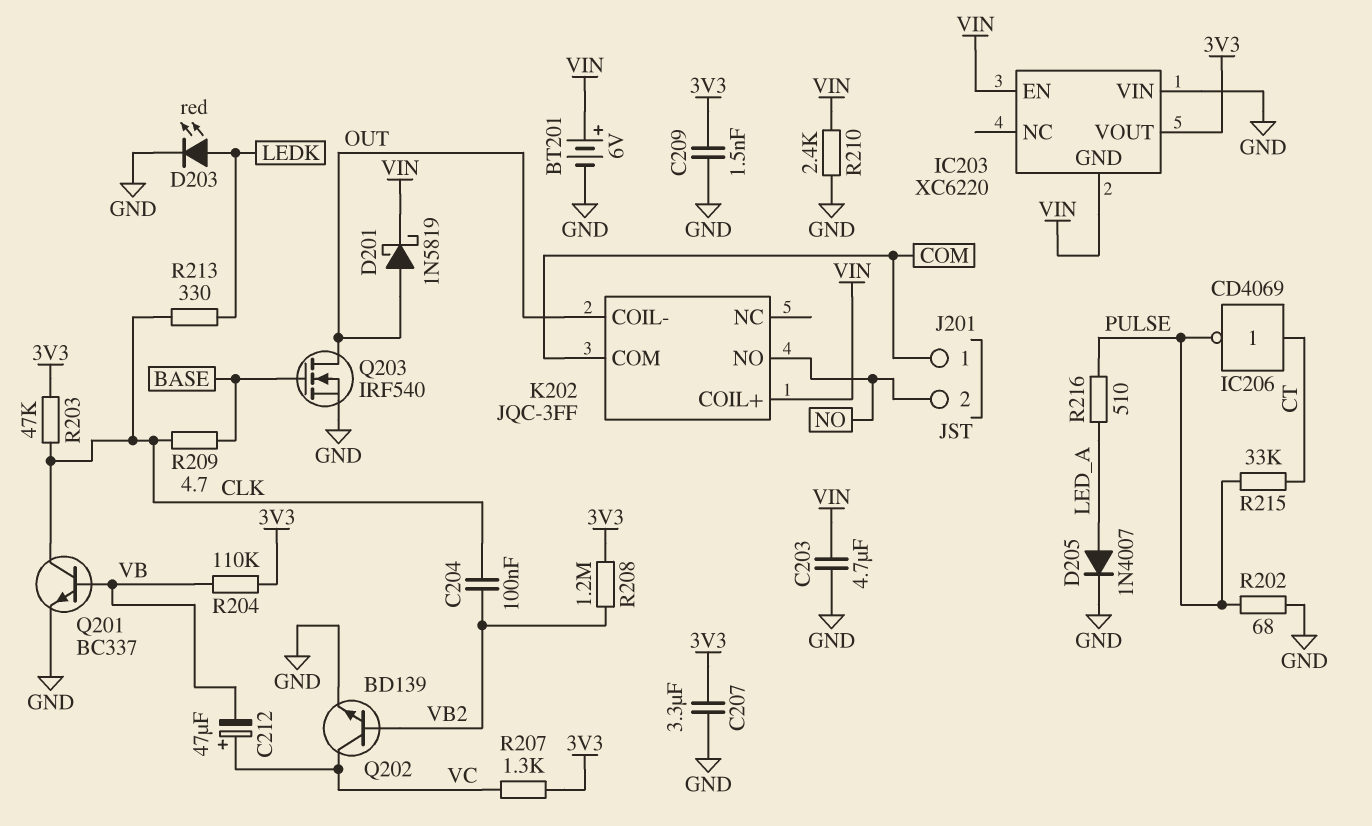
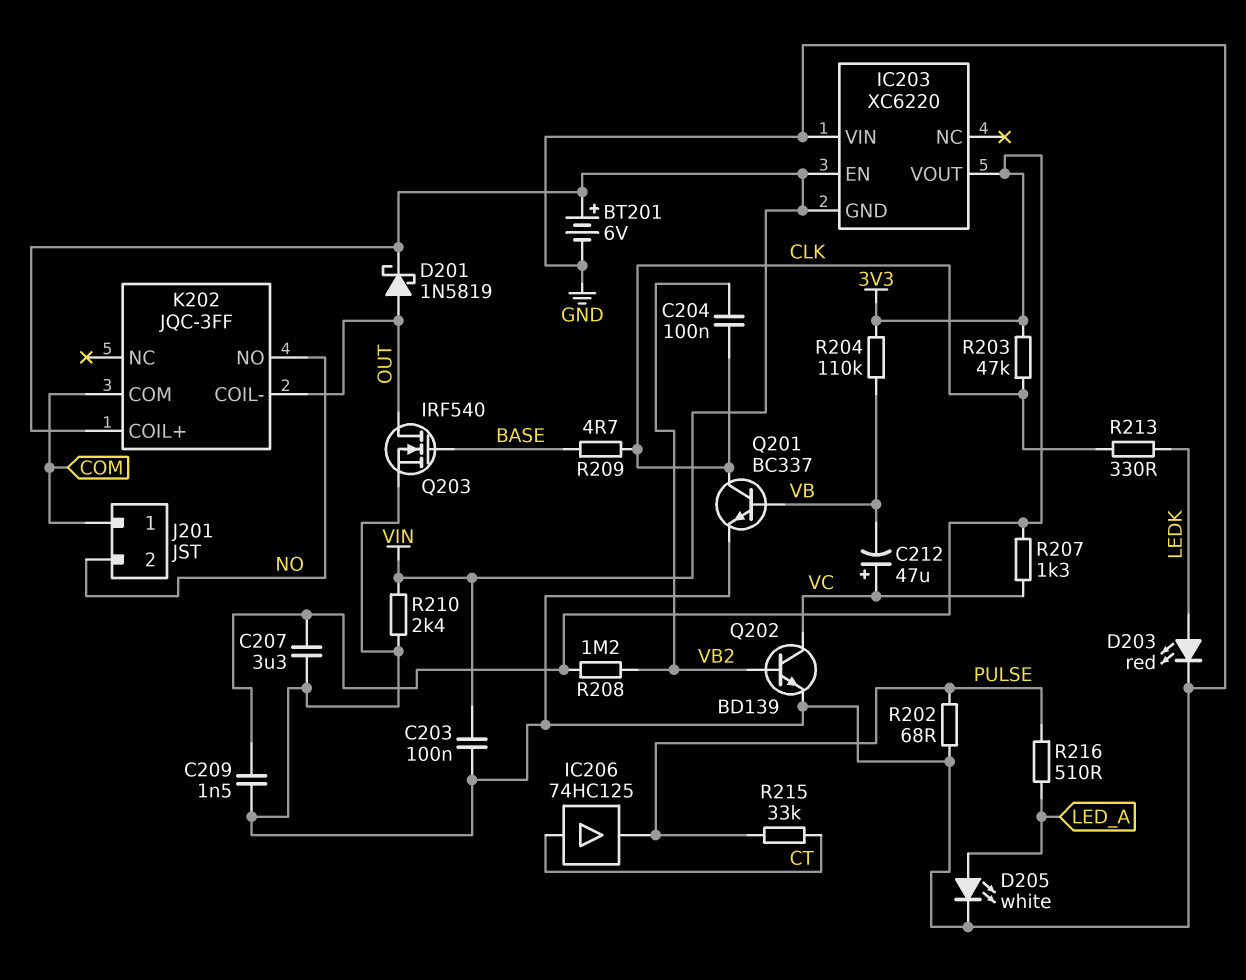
C203: 4.7uF (GND, VIN) -> 100nF (GND, VIN)
D205: diode 1N4007 (A LED_A, K GND) -> LED white (A LED_A, K GND)
IC206: NOT CD4069 (in CT, out PULSE) -> buffer 74HC125 (in CT, out PULSE)

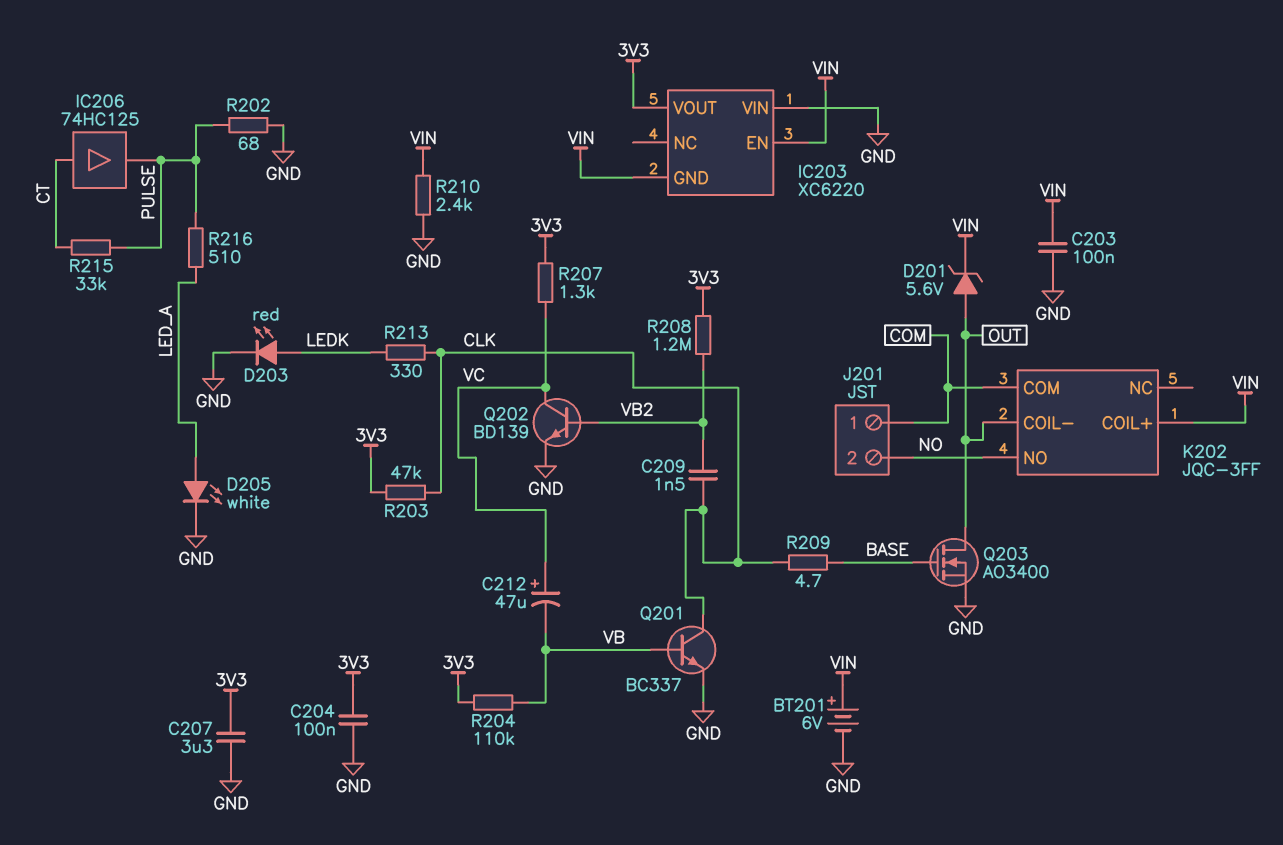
C204: 100nF (CLK, VB2) -> 100nF (3V3, GND)
C209: 1.5nF (3V3, GND) -> 1.5nF (CLK, VB2)
D201: schottky 1N5819 (A OUT, K VIN) -> zener 5.6V (A OUT, K VIN)
Q203: NMOS IRF540 (G BASE, D OUT, S GND) -> NMOS AO3400 (G BASE, D OUT, S GND)

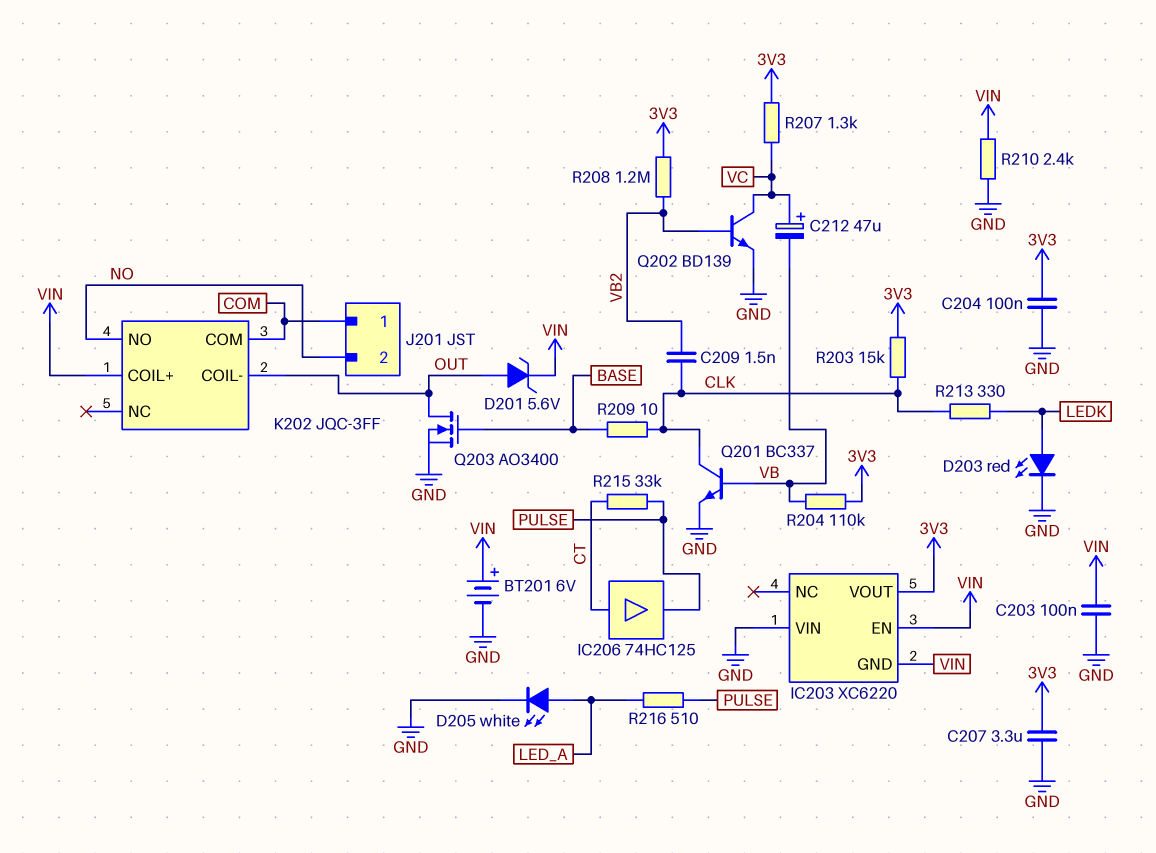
R202: 68 (GND, PULSE) -> none
R203: 47k (3V3, CLK) -> 15k (3V3, CLK)
R209: 4.7 (BASE, CLK) -> 10 (BASE, CLK)

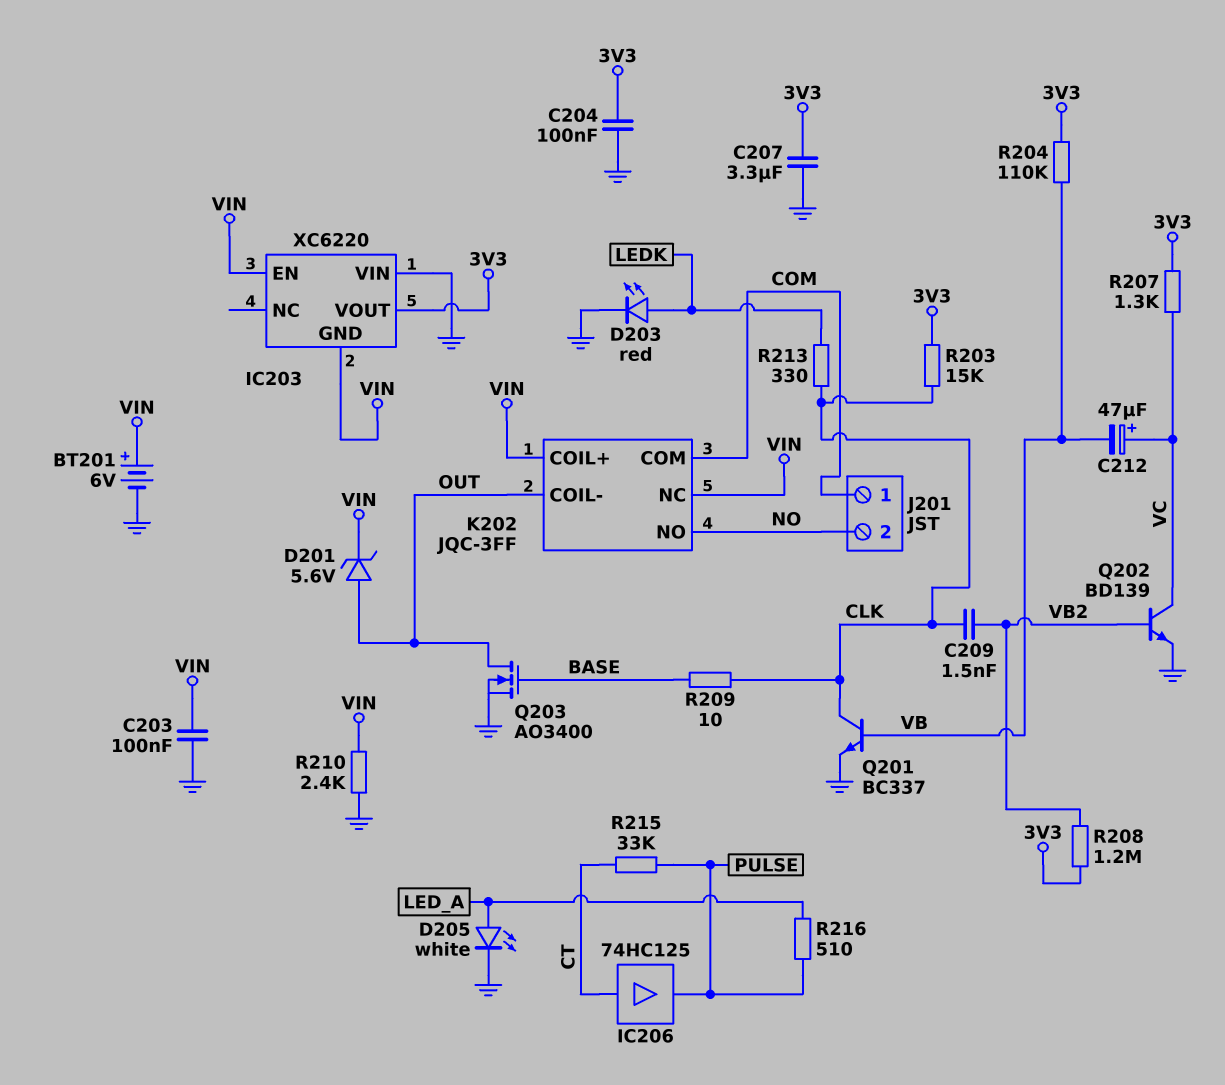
K202 pin NC: none -> VIN

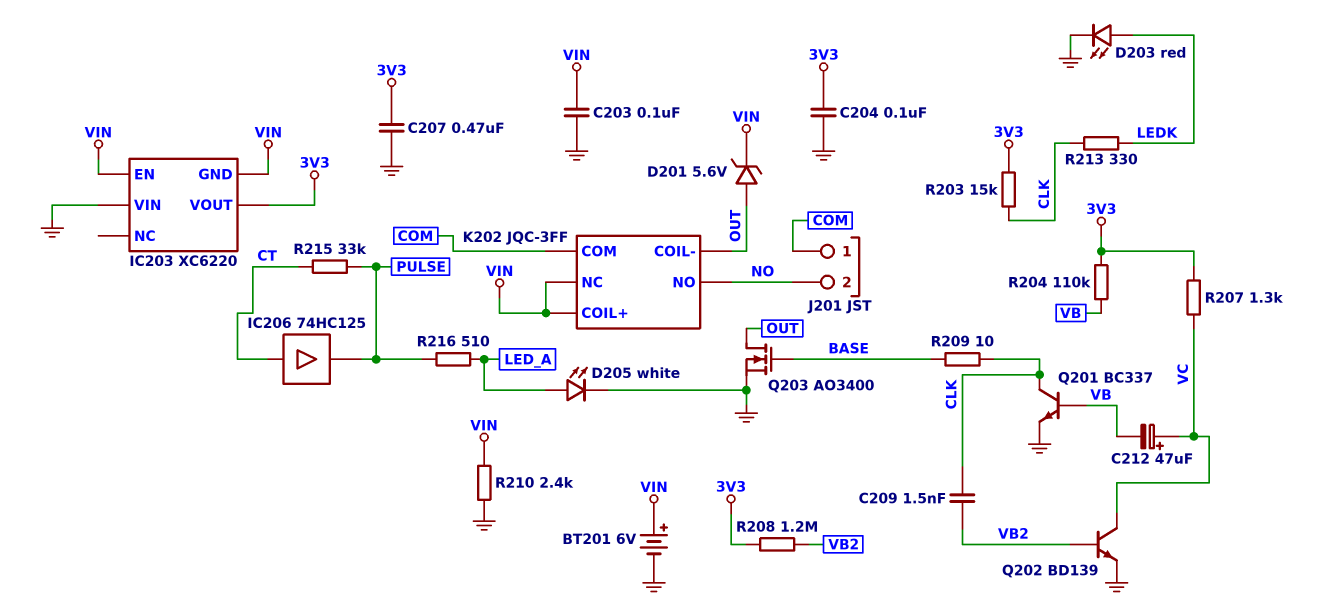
C207: 3.3uF (3V3, GND) -> 470nF (3V3, GND)

